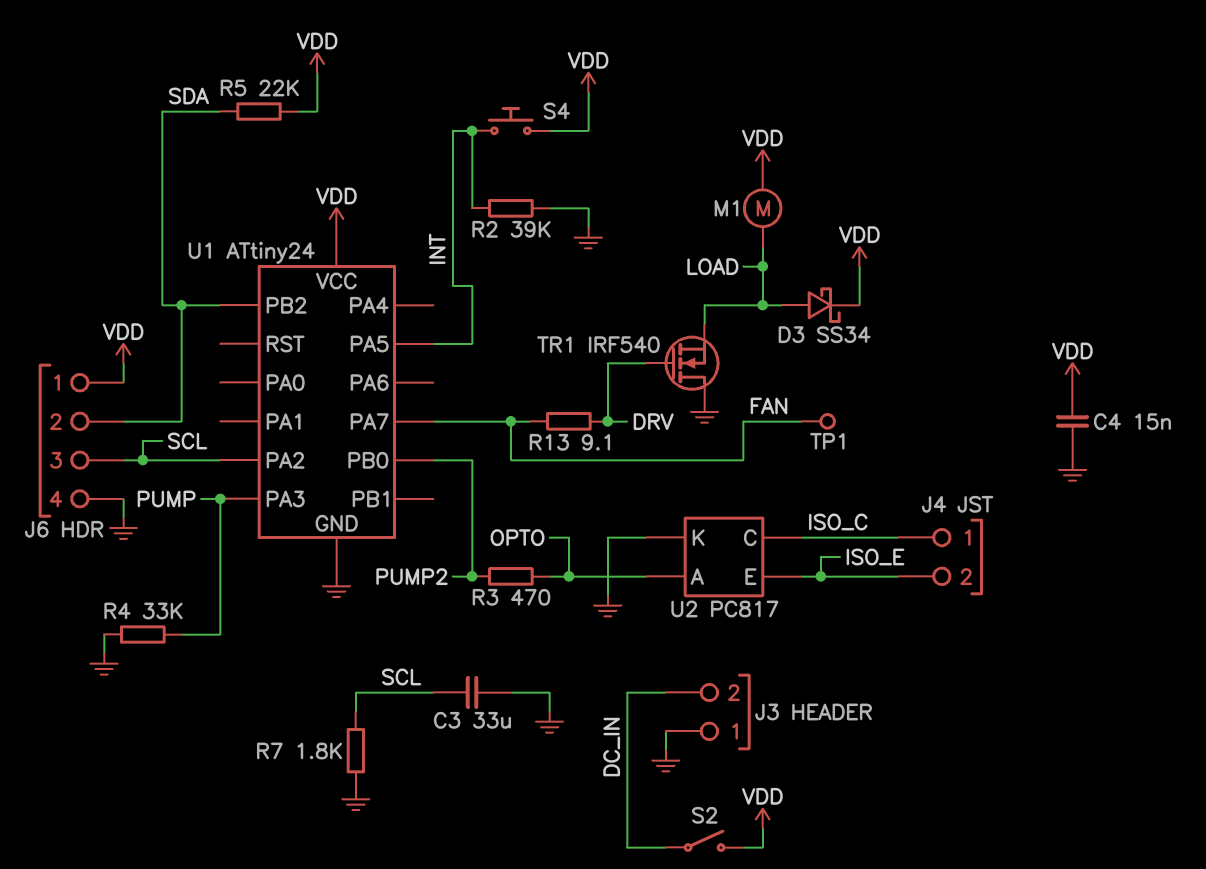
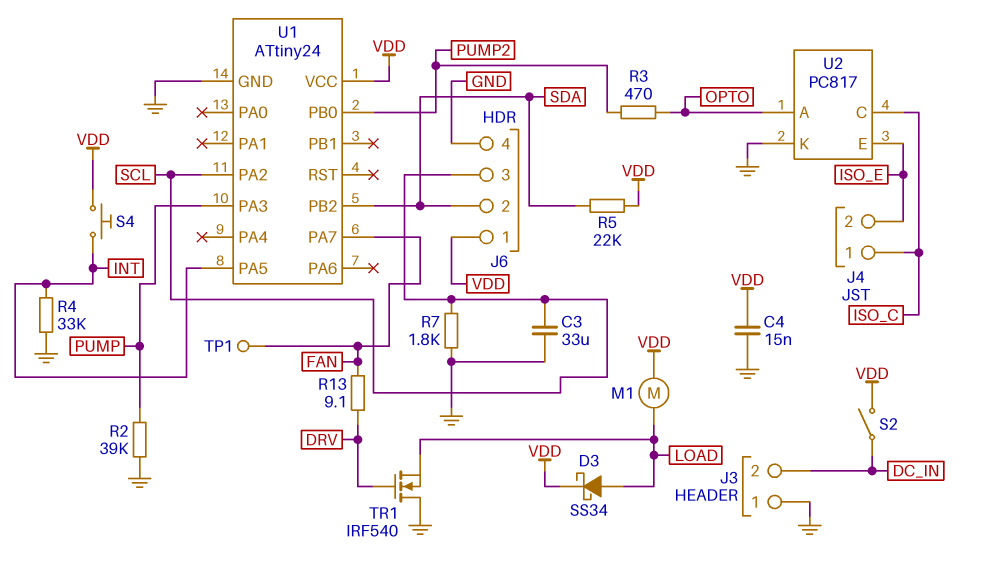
R2: 39k (GND, INT) -> 39k (GND, PUMP)
R4: 33k (GND, PUMP) -> 33k (GND, INT)

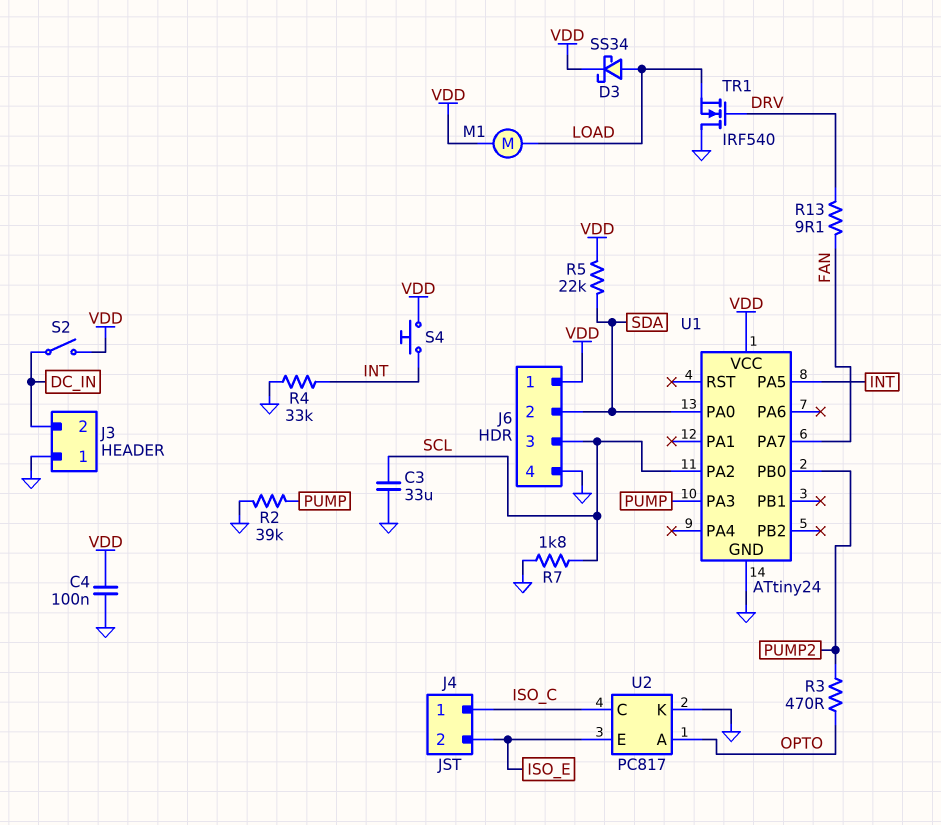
C4: 15nF (GND, VDD) -> 100nF (GND, VDD)
TP1: test point (FAN) -> none
U1 pin PA0: none -> SDA
U1 pin PB2: SDA -> none

